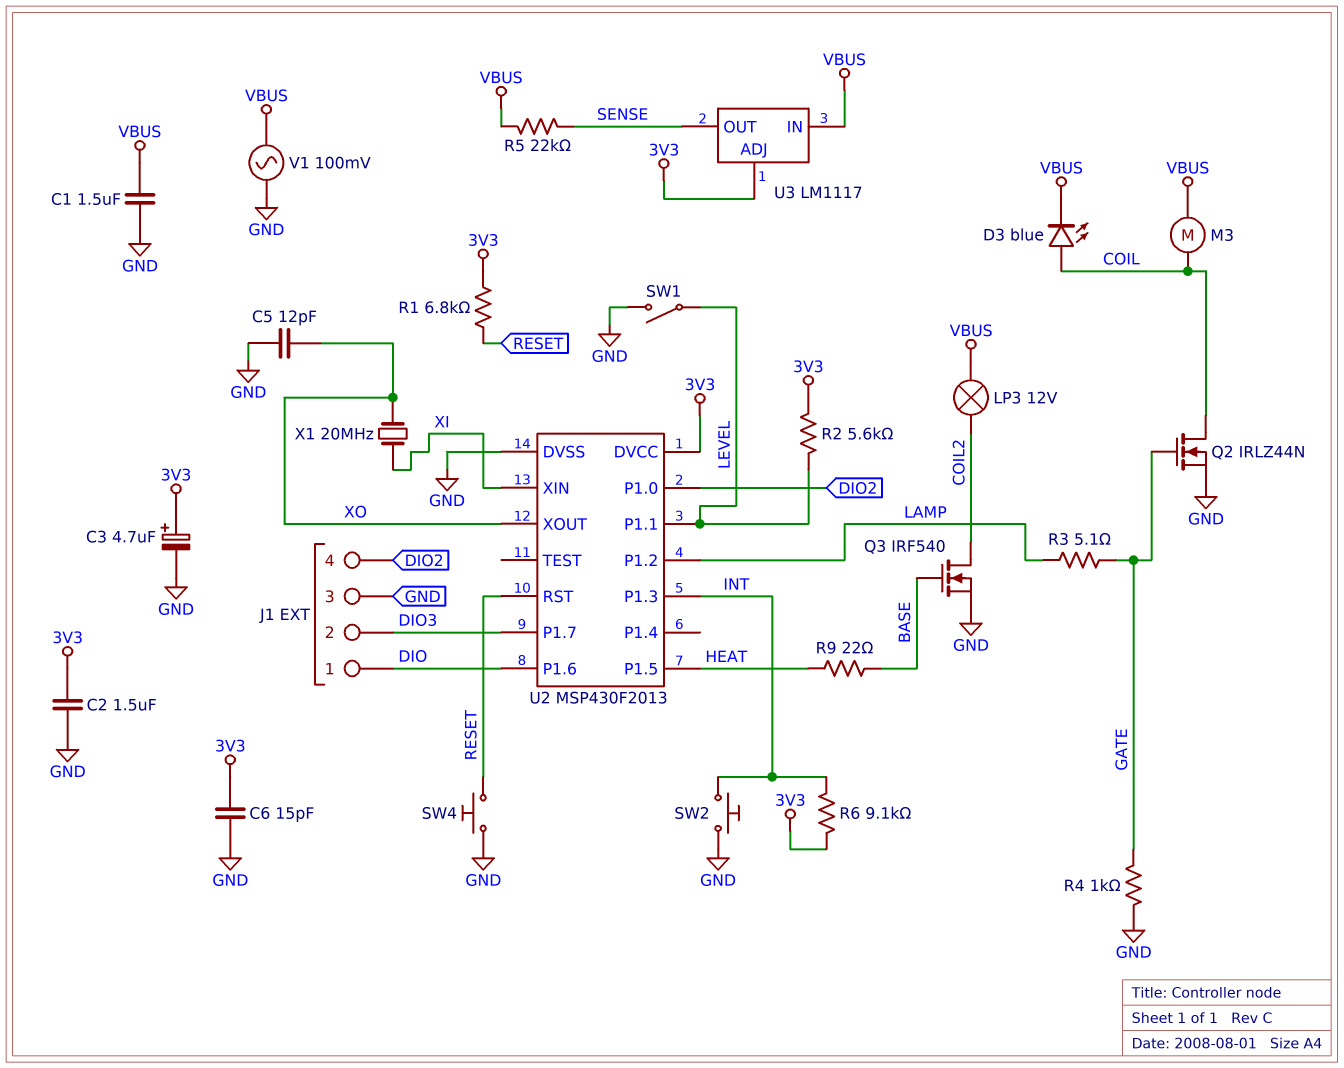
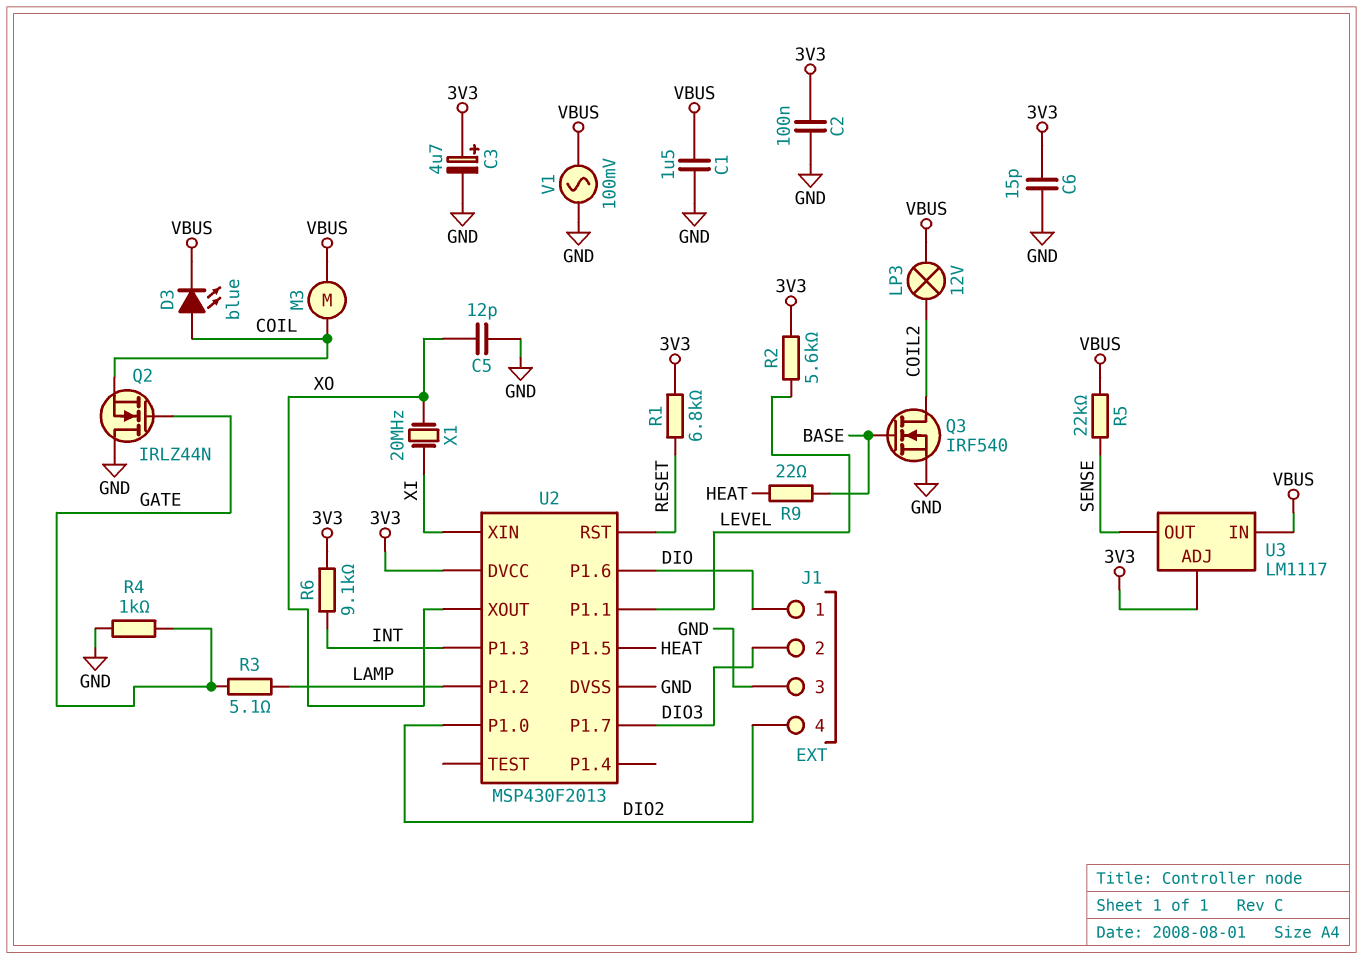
C2: 1.5uF (3V3, GND) -> 100nF (3V3, GND)
Q2: NMOS IRLZ44N (G GATE, D COIL, S GND) -> NMOS IRLZ44N (G GATE, D GND, S COIL)
SW1: switch (GND, LEVEL) -> none
SW2: button (GND, INT) -> none
SW4: button (GND, RESET) -> none

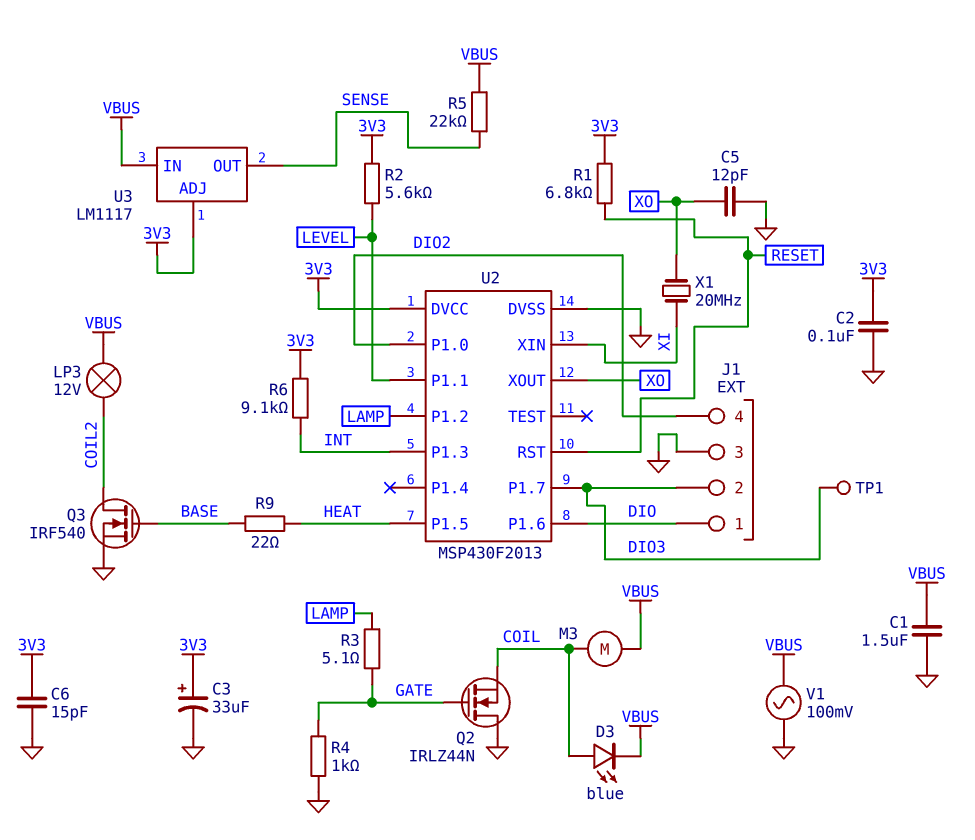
C3: 4.7uF (plus 3V3, minus GND) -> 33uF (plus 3V3, minus GND)
TP1: none -> test point (DIO3)

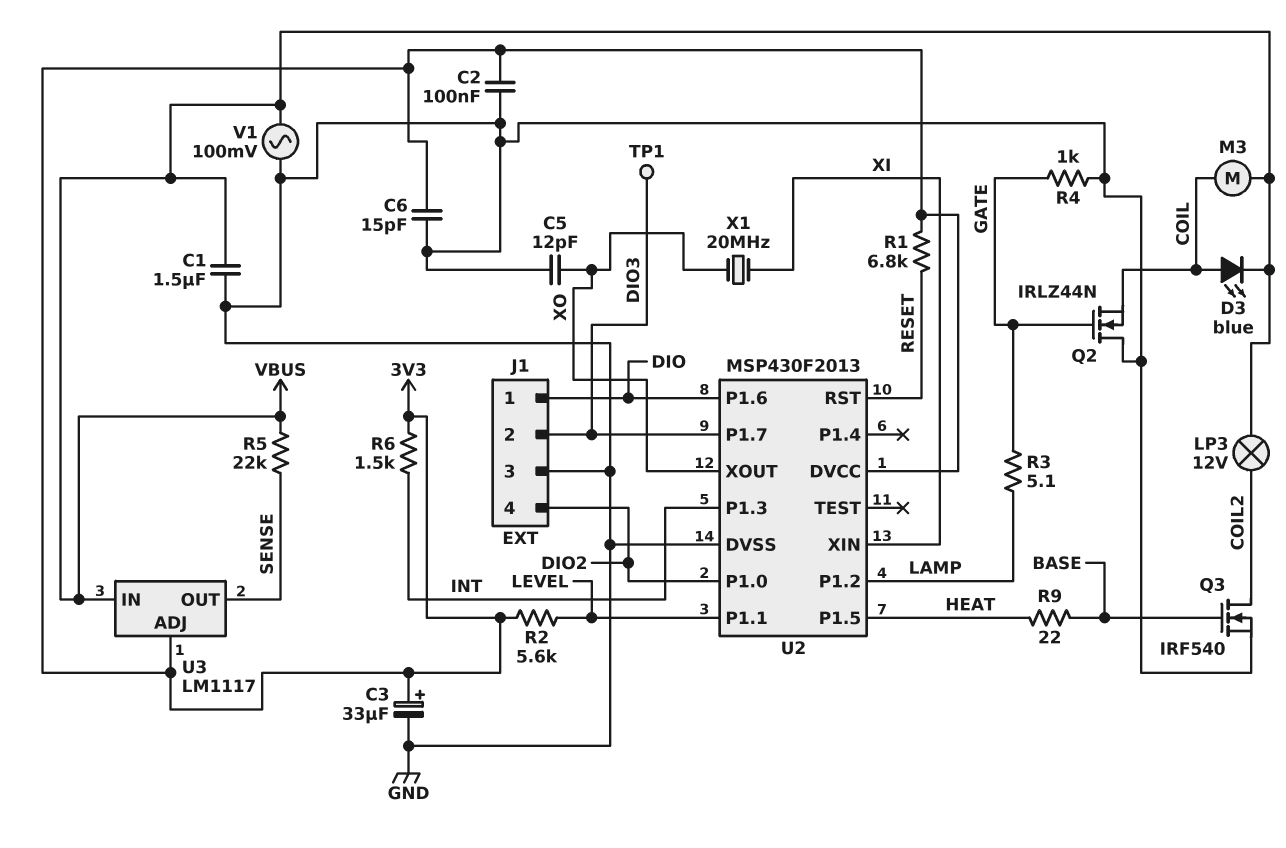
R6: 9.1k (3V3, INT) -> 1.5k (3V3, INT)

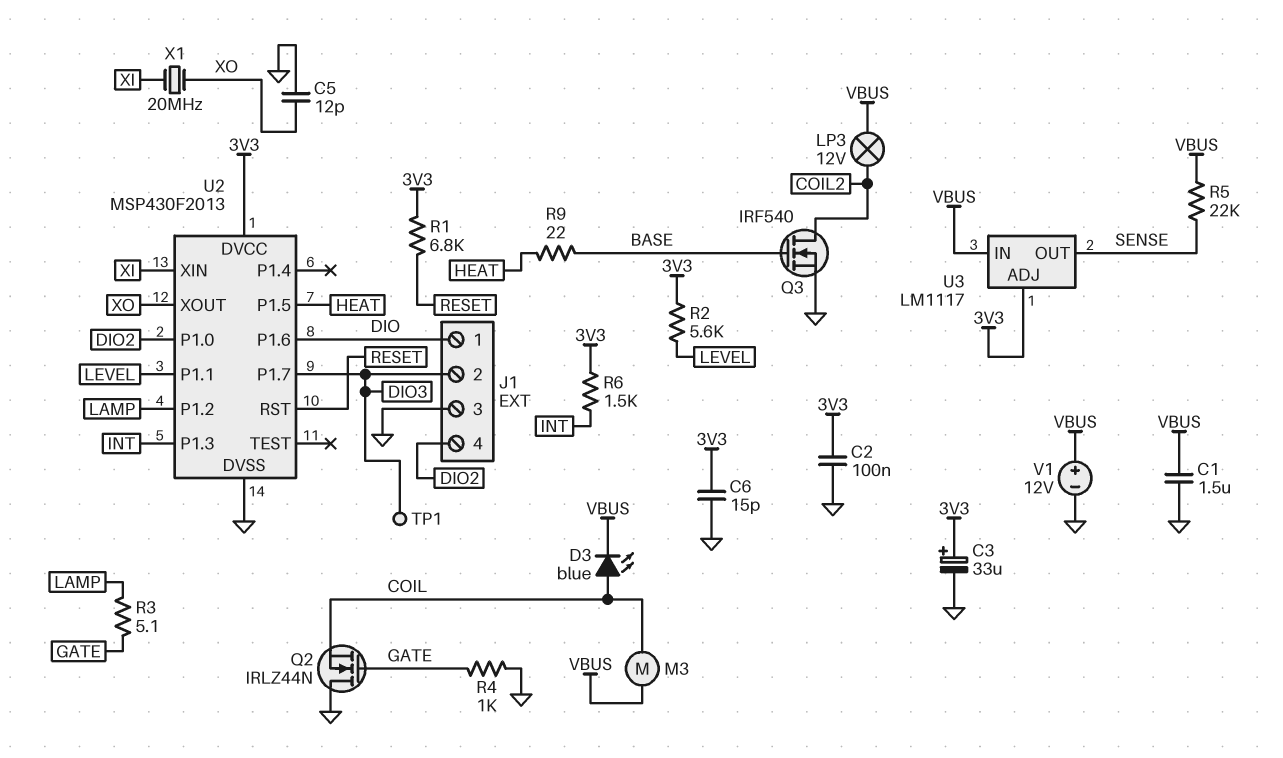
V1: AC 100mV (GND, VBUS) -> 12V (plus VBUS, minus GND)

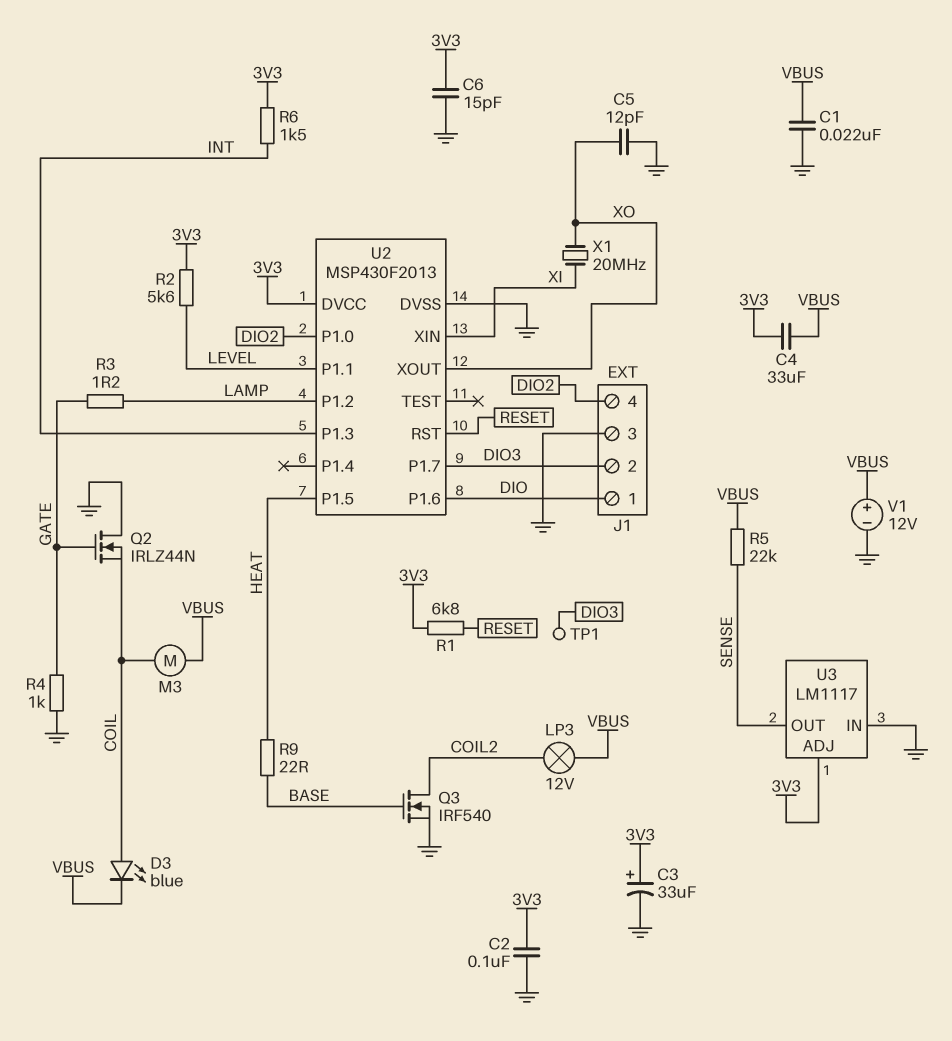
C1: 1.5uF (GND, VBUS) -> 22nF (GND, VBUS)
C4: none -> 33uF (3V3, VBUS)
R3: 5.1 (GATE, LAMP) -> 1.2 (GATE, LAMP)
U3 pin IN: VBUS -> GND

